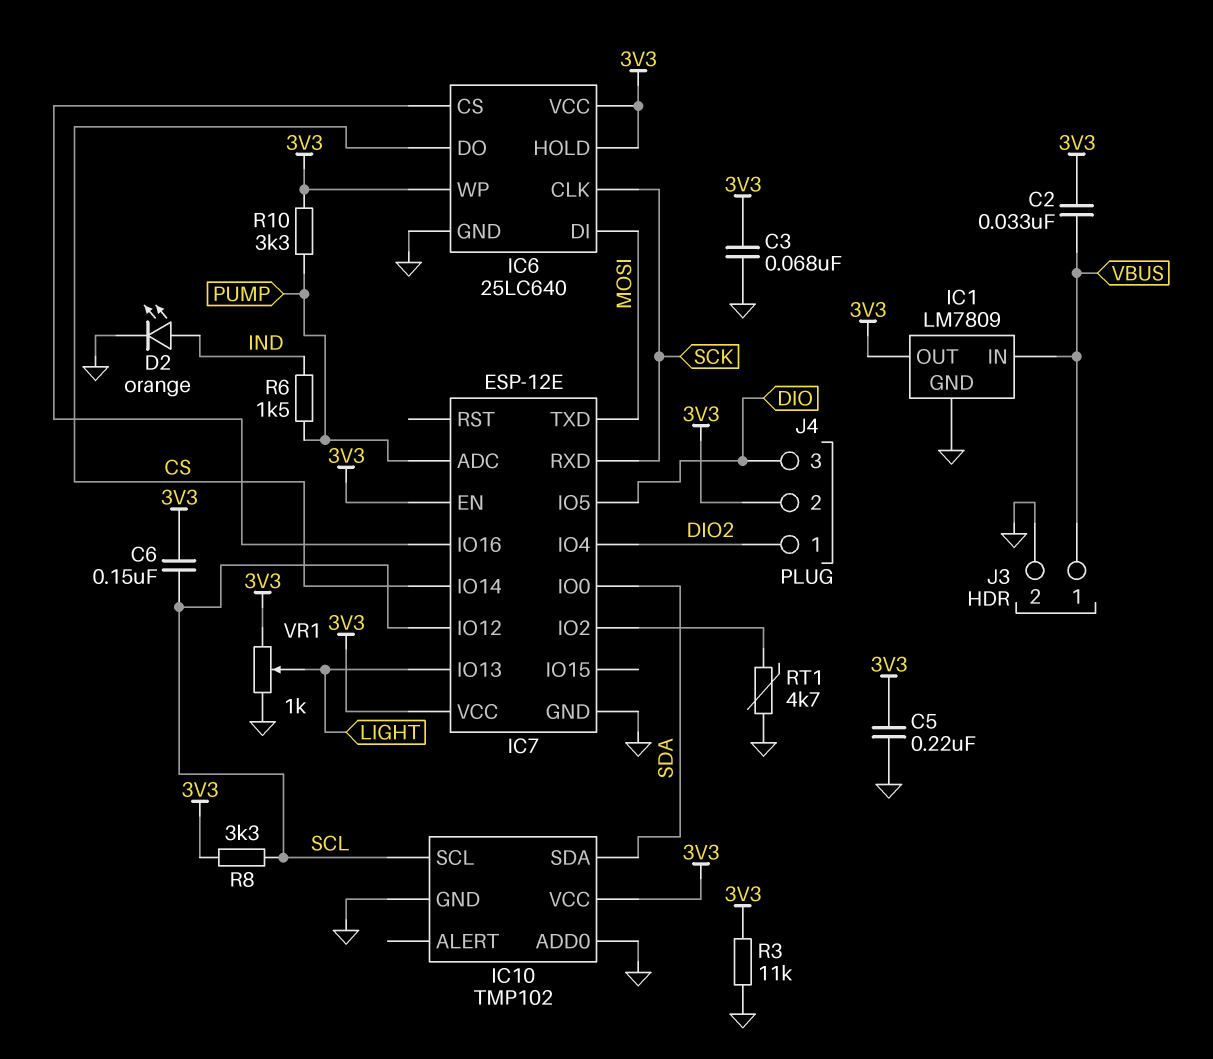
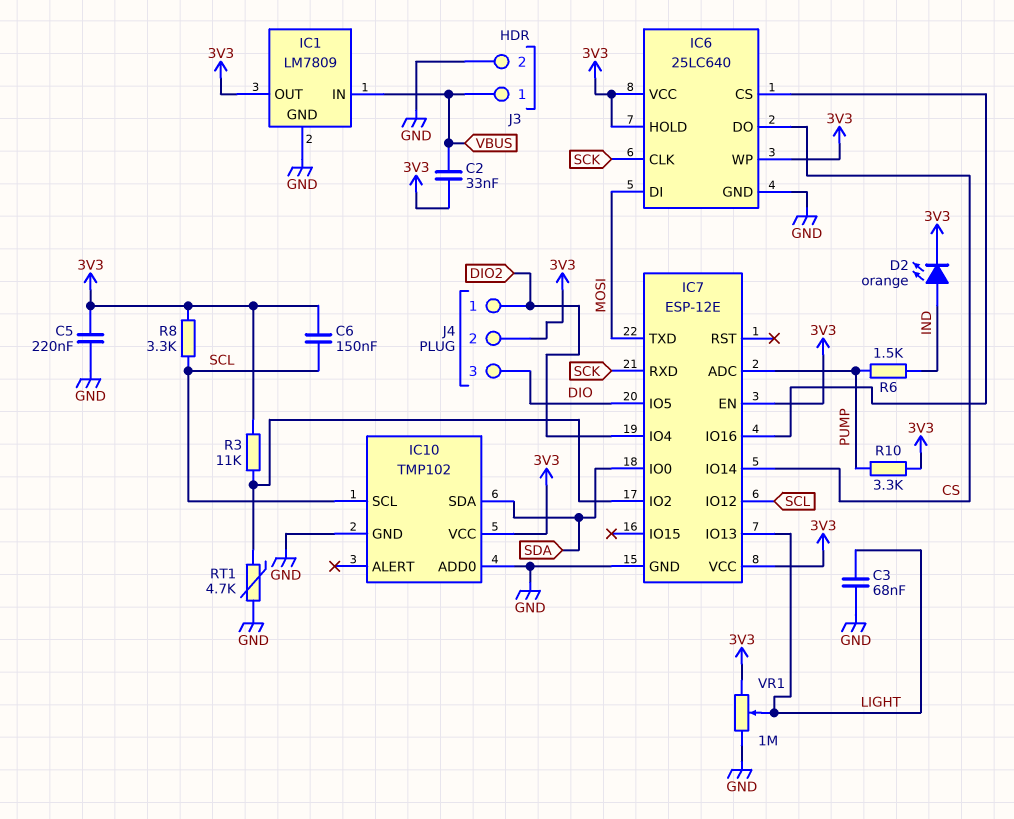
C3: 68nF (3V3, GND) -> 68nF (GND, LIGHT)
D2: LED orange (A IND, K GND) -> LED orange (A IND, K 3V3)
R3: 11k (3V3, GND) -> 11k (3V3, IC7/IO2)
VR1: 1k (3V3, GND, wiper LIGHT) -> 1M (3V3, GND, wiper LIGHT)

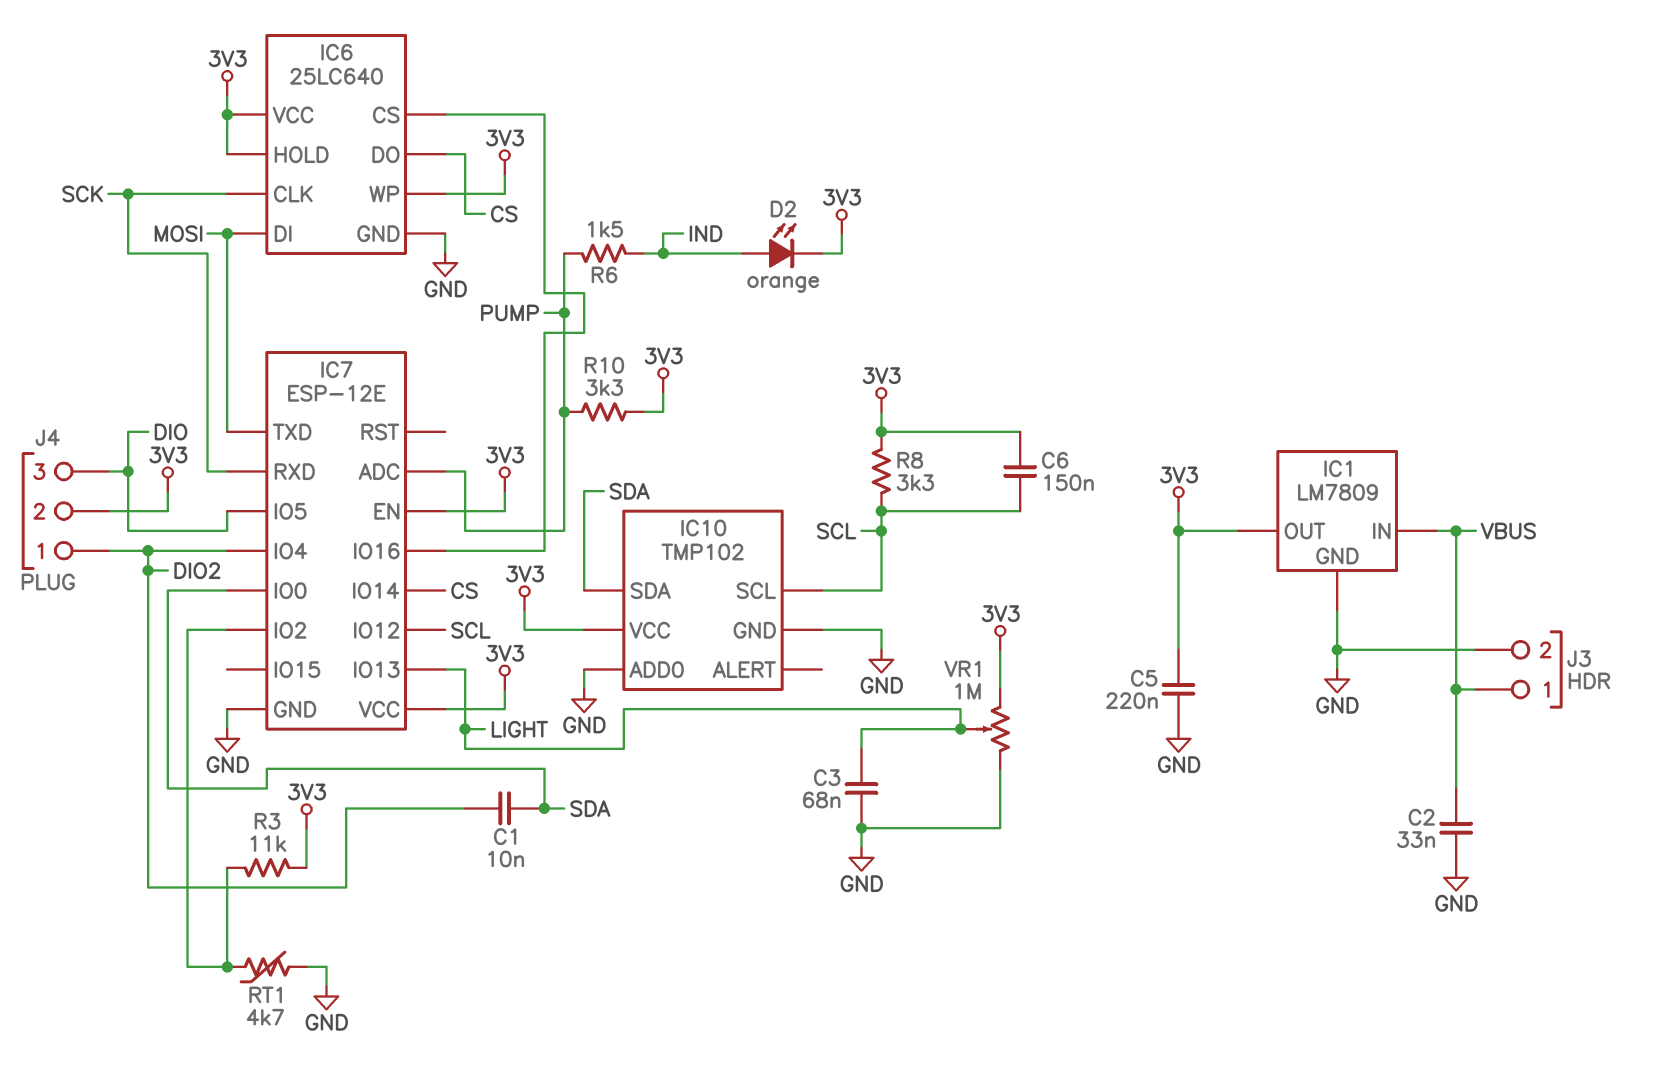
C1: none -> 10nF (DIO2, SDA)
C2: 33nF (3V3, VBUS) -> 33nF (GND, VBUS)

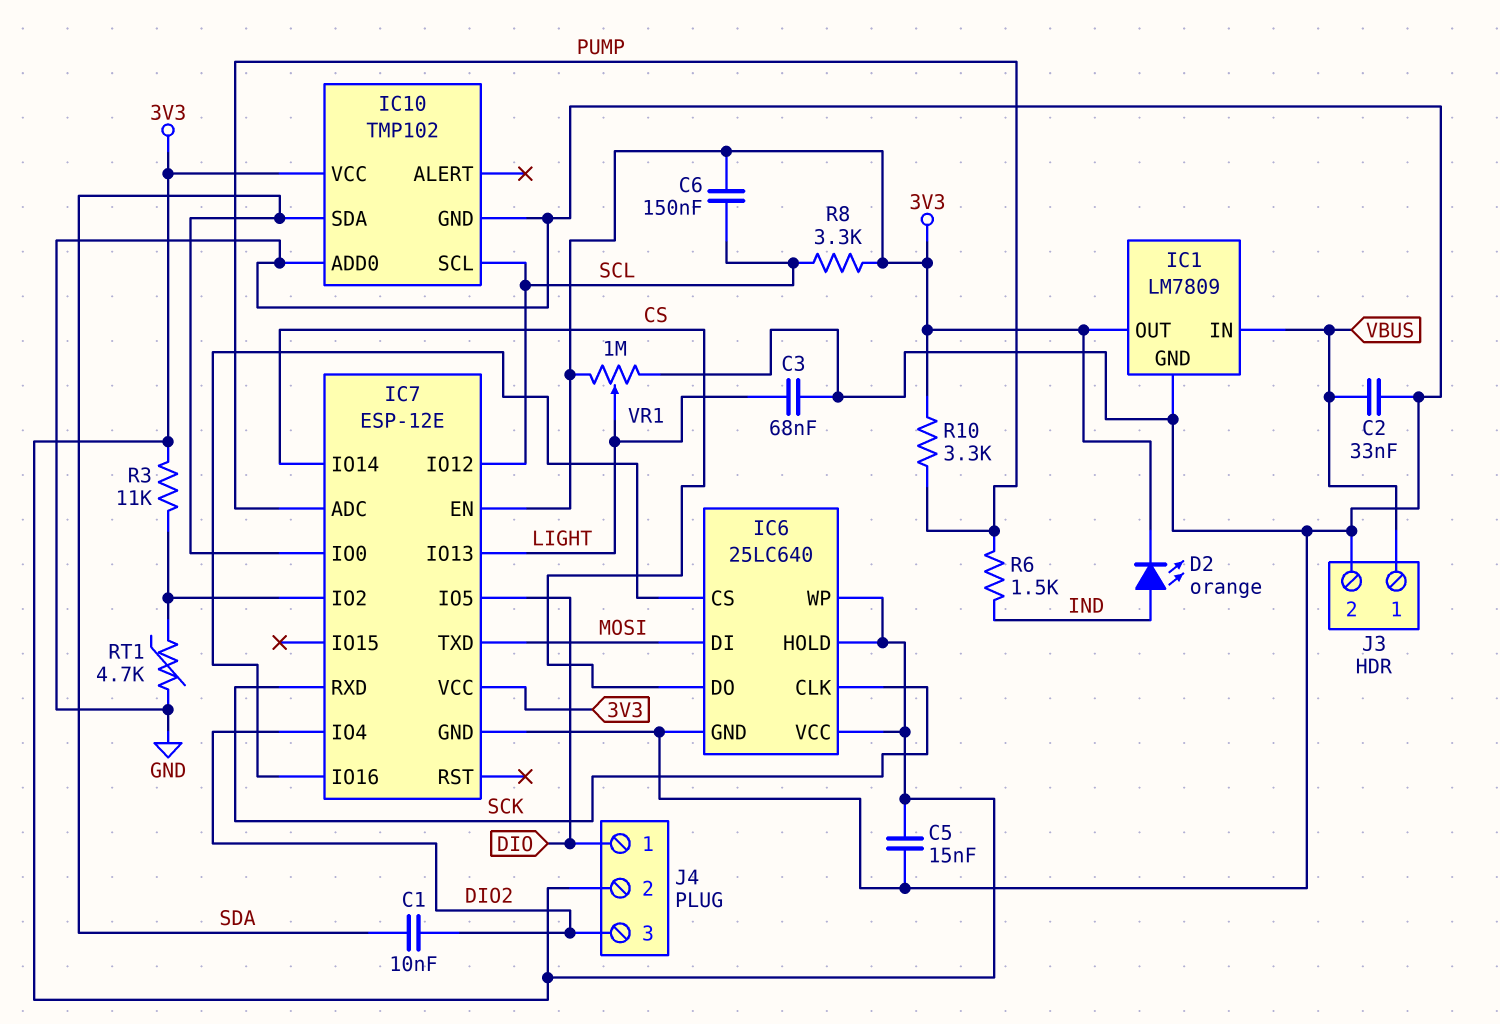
C5: 220nF (3V3, GND) -> 15nF (3V3, GND)
J4 pin 1: DIO2 -> DIO
J4 pin 3: DIO -> DIO2

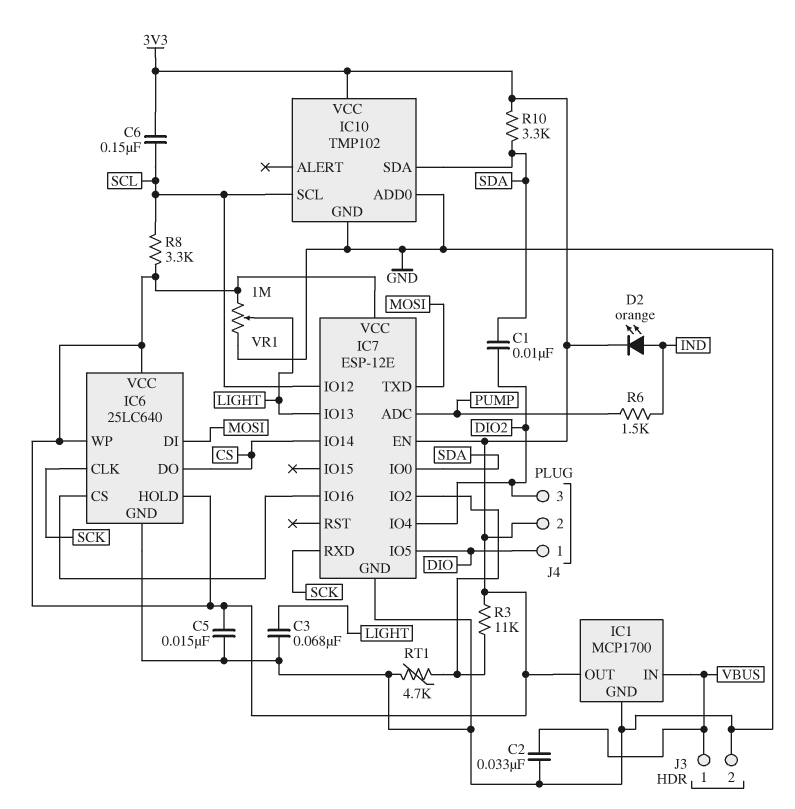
IC1: LM7809 -> MCP1700
R10: 3.3k (3V3, PUMP) -> 3.3k (3V3, SDA)

